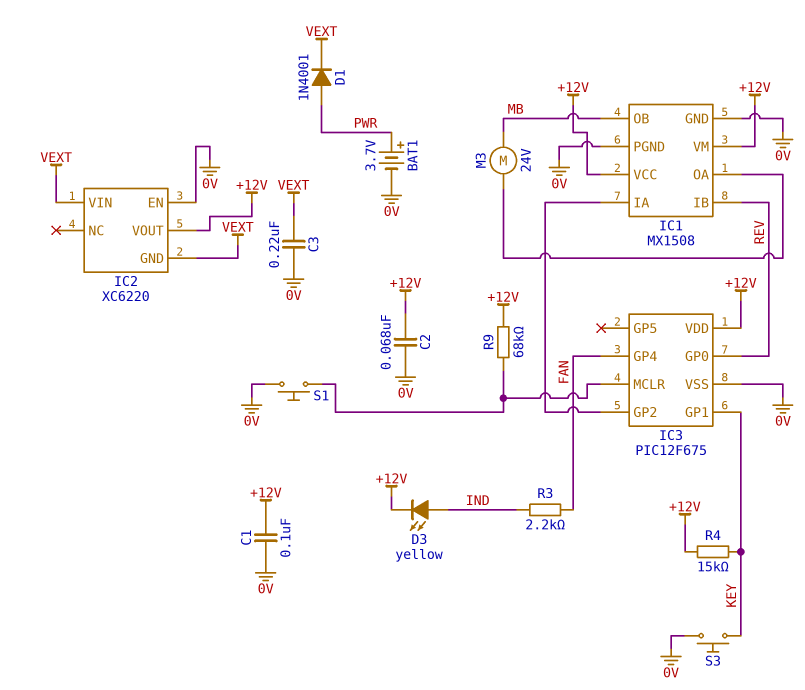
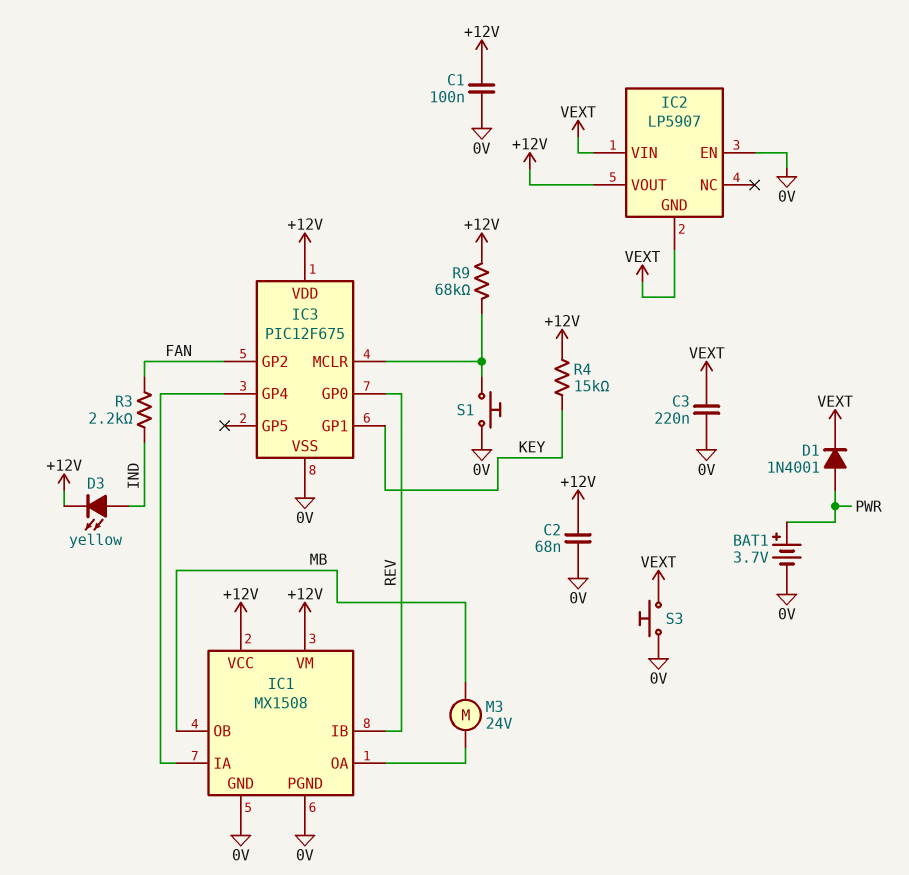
IC2: XC6220 -> LP5907
IC3 pin GP2: IC1/IA -> FAN
IC3 pin GP4: FAN -> IC1/IA
S3: button (0V, KEY) -> button (0V, VEXT)

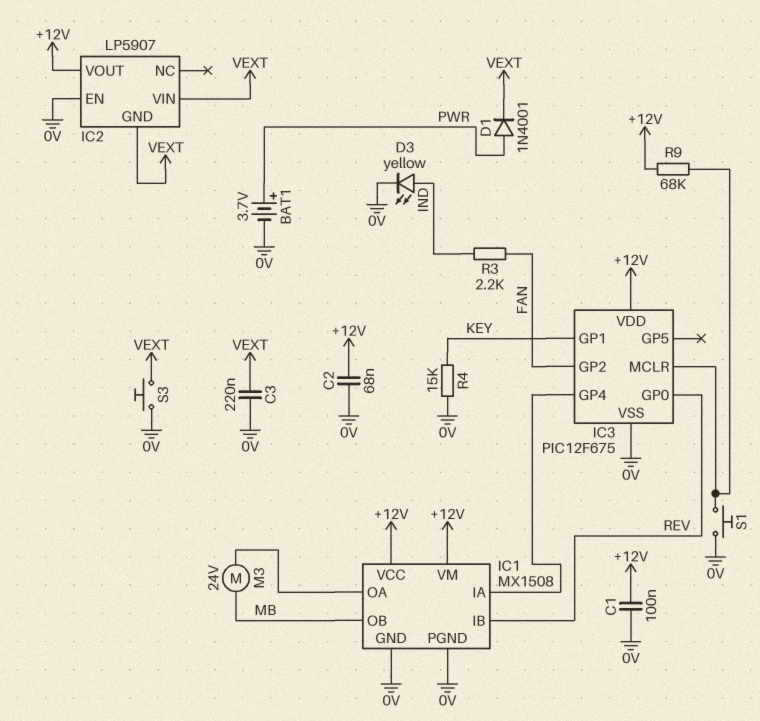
D3: LED yellow (A IND, K +12V) -> LED yellow (A IND, K 0V)
R4: 15k (+12V, KEY) -> 15k (0V, KEY)

